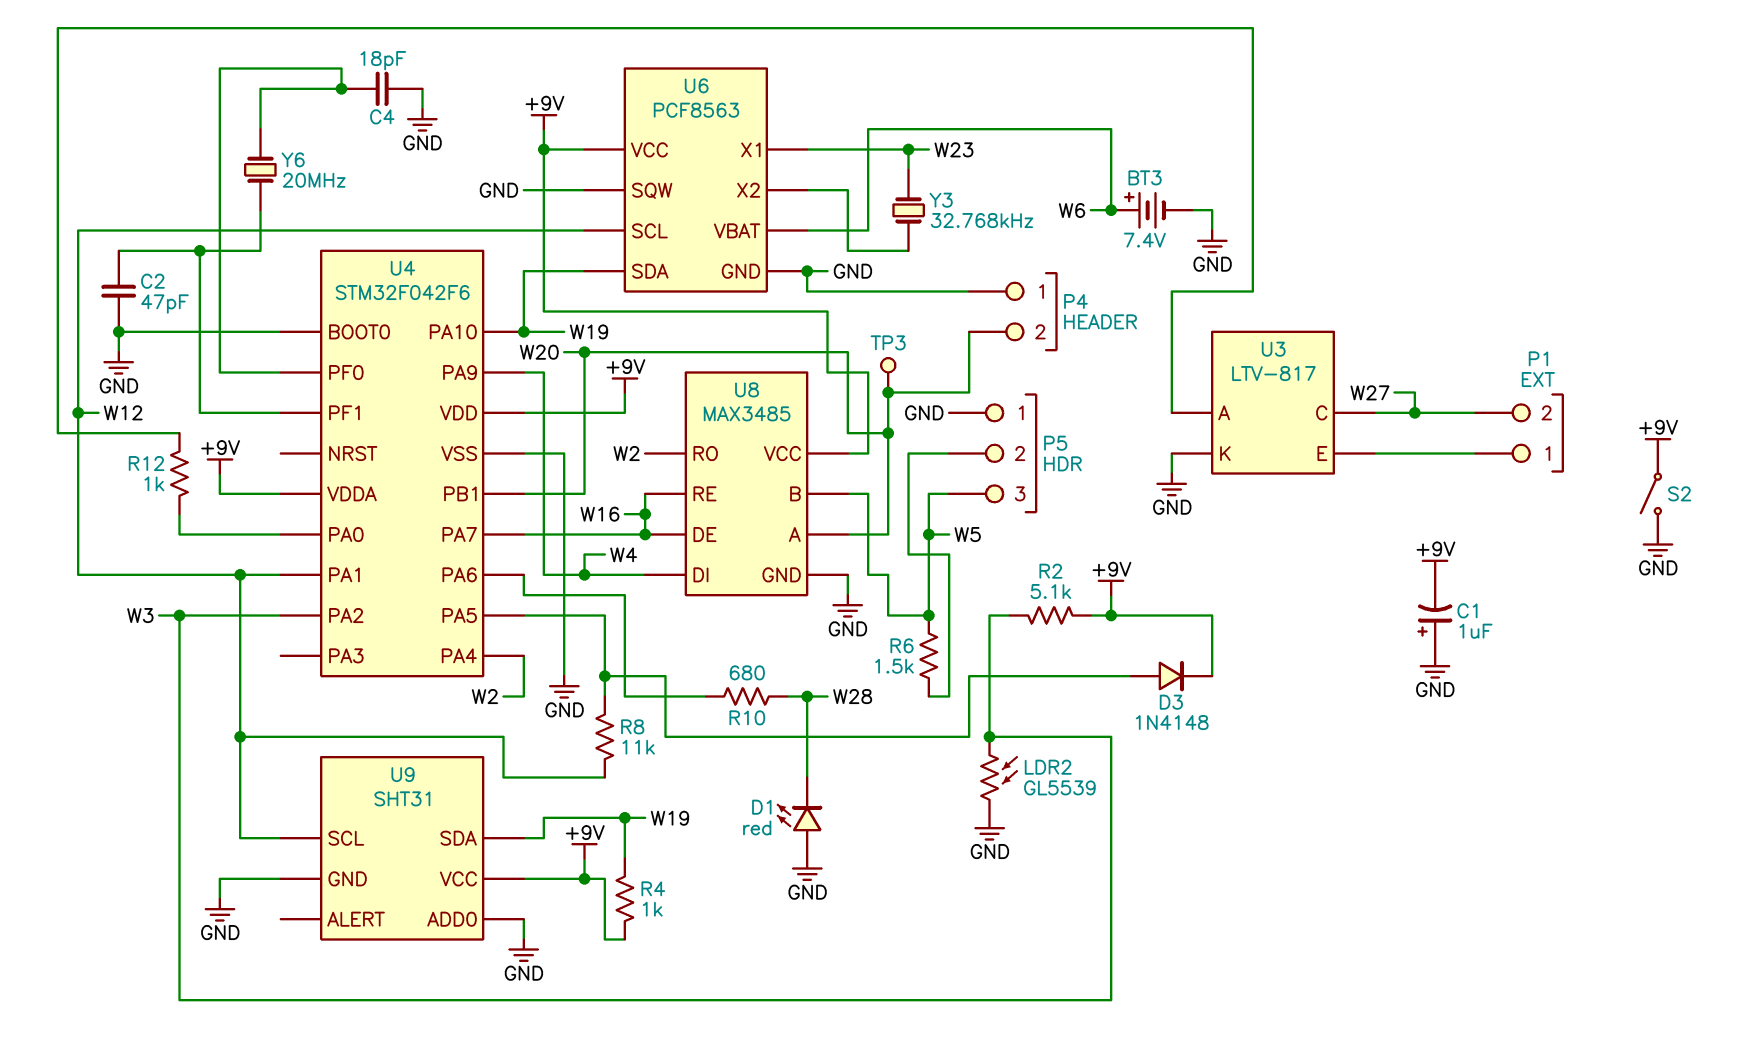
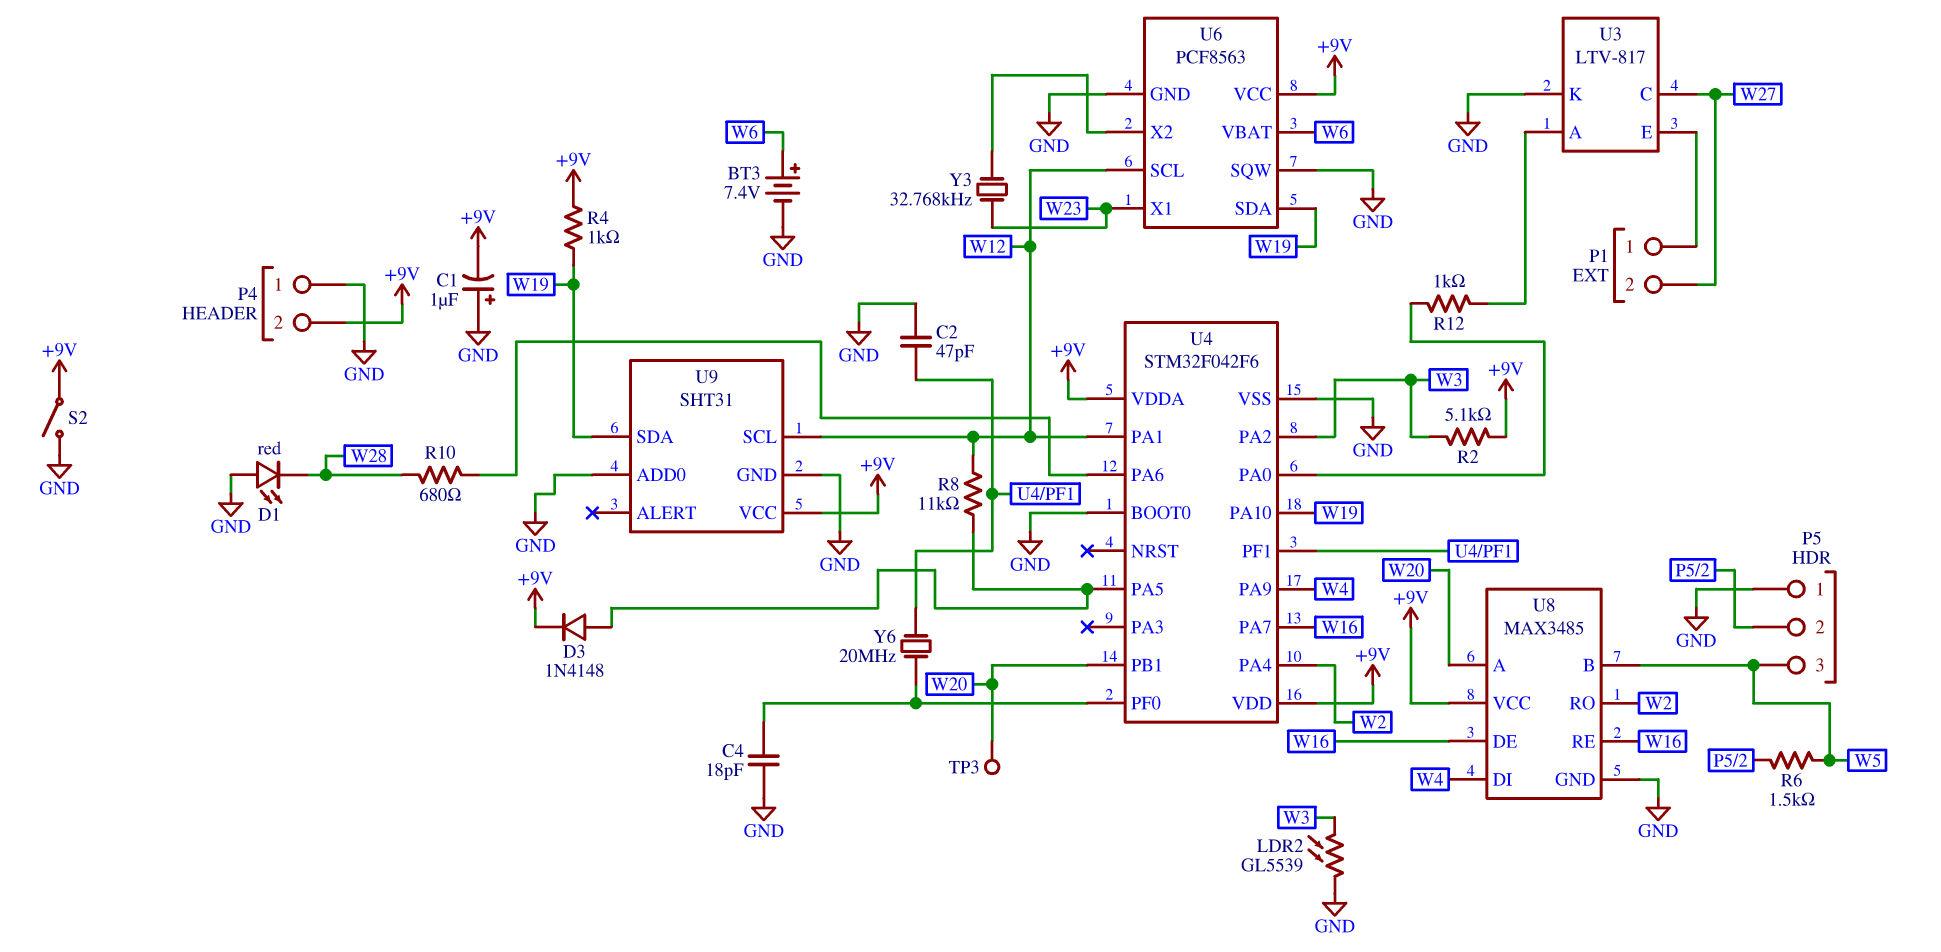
P4 pin 2: W20 -> +9V

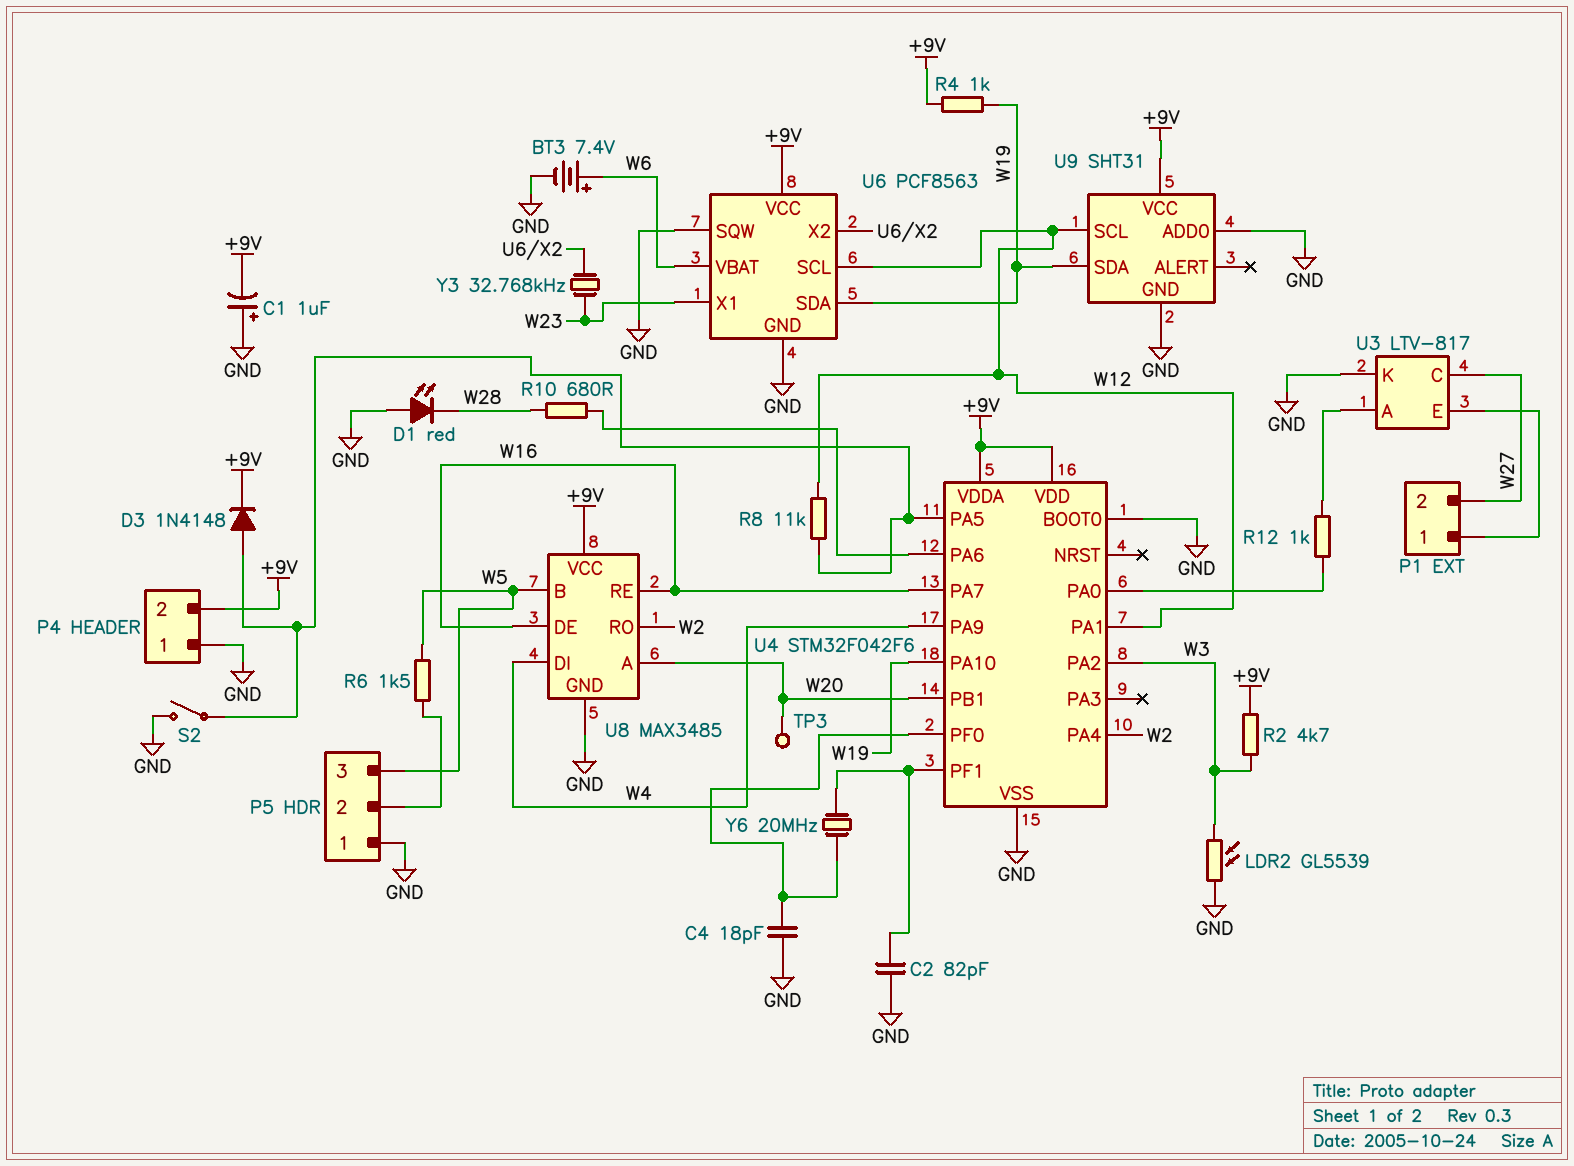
C2: 47pF (GND, U4/PF1) -> 82pF (GND, U4/PF1)
R2: 5.1k (+9V, W3) -> 4.7k (+9V, W3)
S2: switch (+9V, GND) -> switch (GND, U4/PA5)

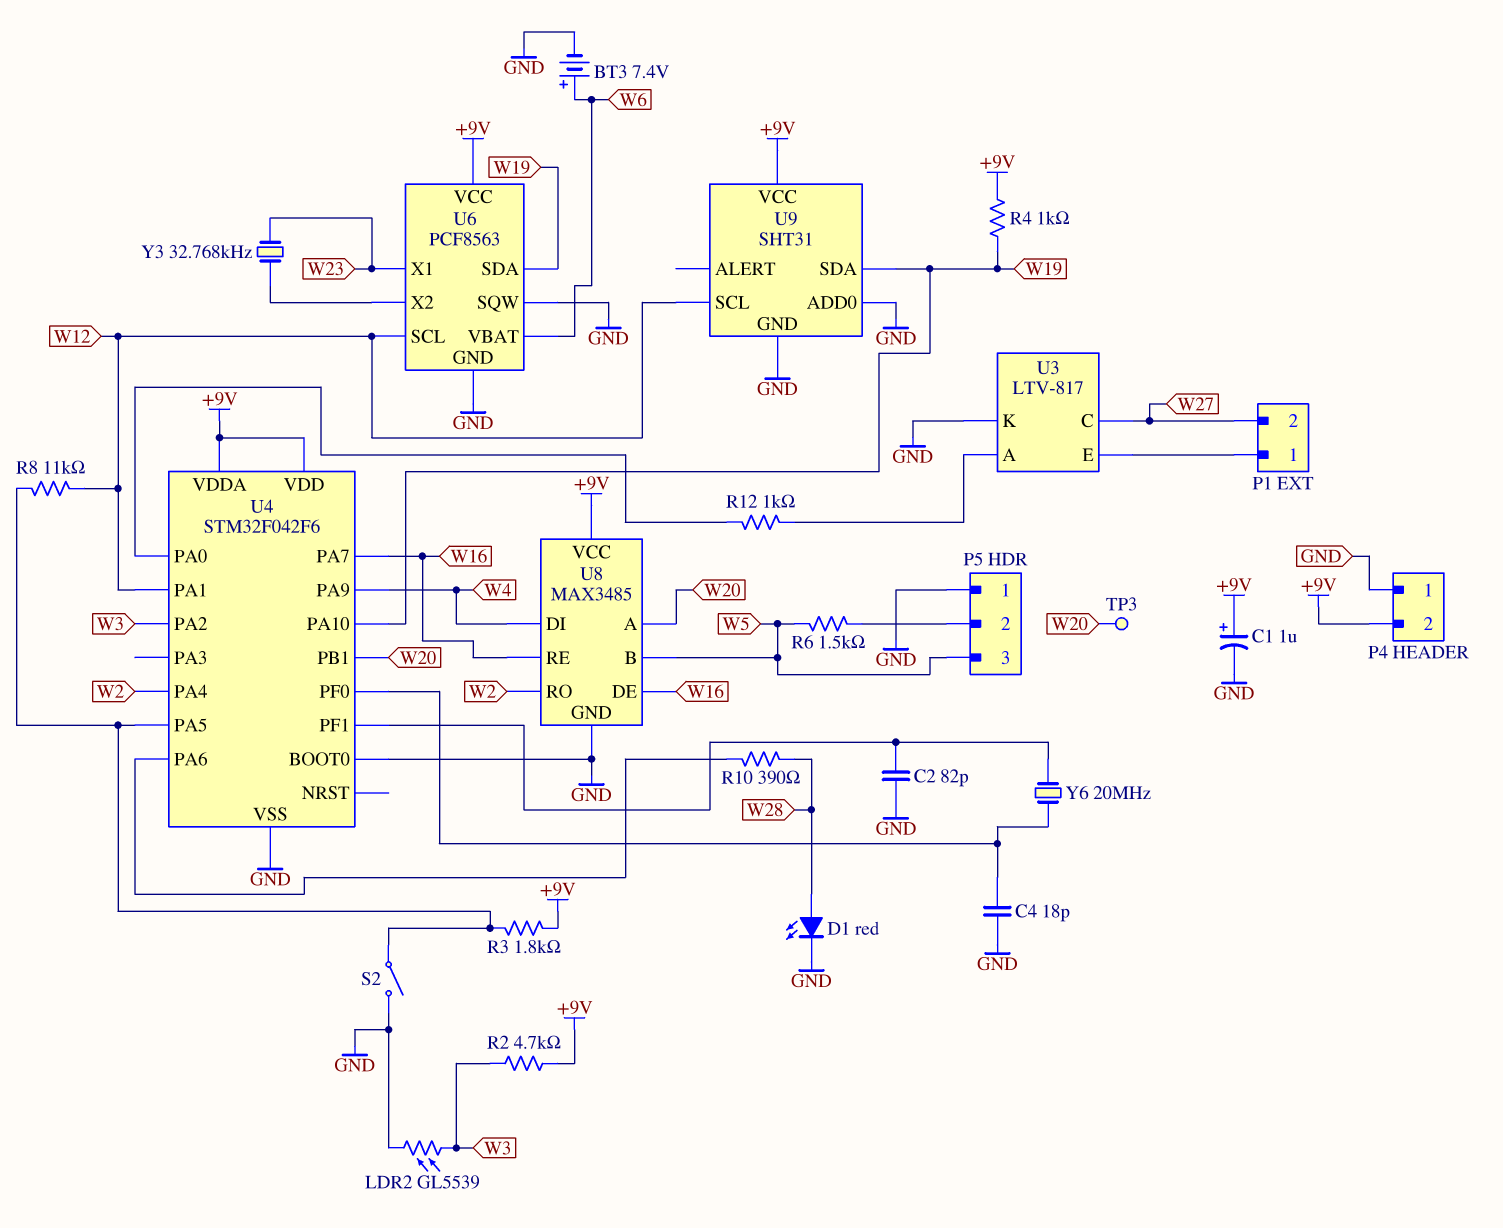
C1: 1uF (plus GND, minus +9V) -> 1uF (plus +9V, minus GND)
D1: LED red (A GND, K W28) -> LED red (A W28, K GND)
D3: diode 1N4148 (A U4/PA5, K +9V) -> none
R3: none -> 1.8k (+9V, U4/PA5)
R10: 680 (U4/PA6, W28) -> 390 (U4/PA6, W28)

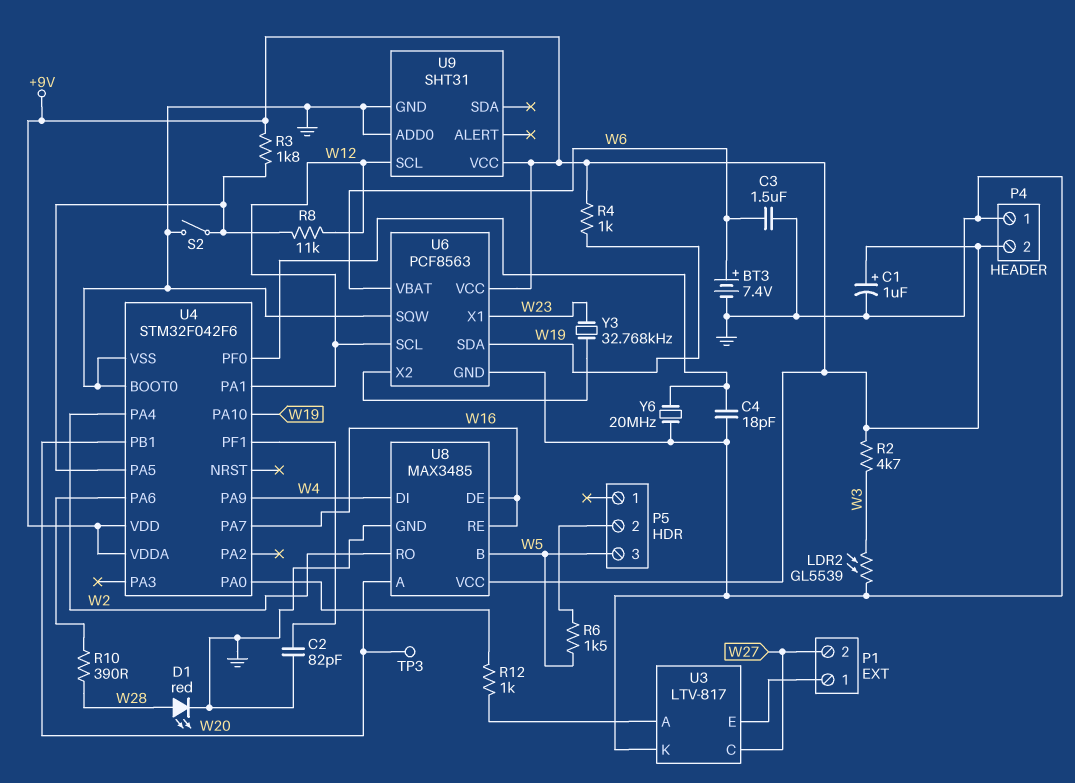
C3: none -> 1.5uF (GND, W6)
P5 pin 1: GND -> none
U4 pin PA2: W3 -> none
U9 pin SDA: W19 -> none
Y6: 20MHz (U4/PF0, U4/PF1) -> 20MHz (GND, U4/PF0)

